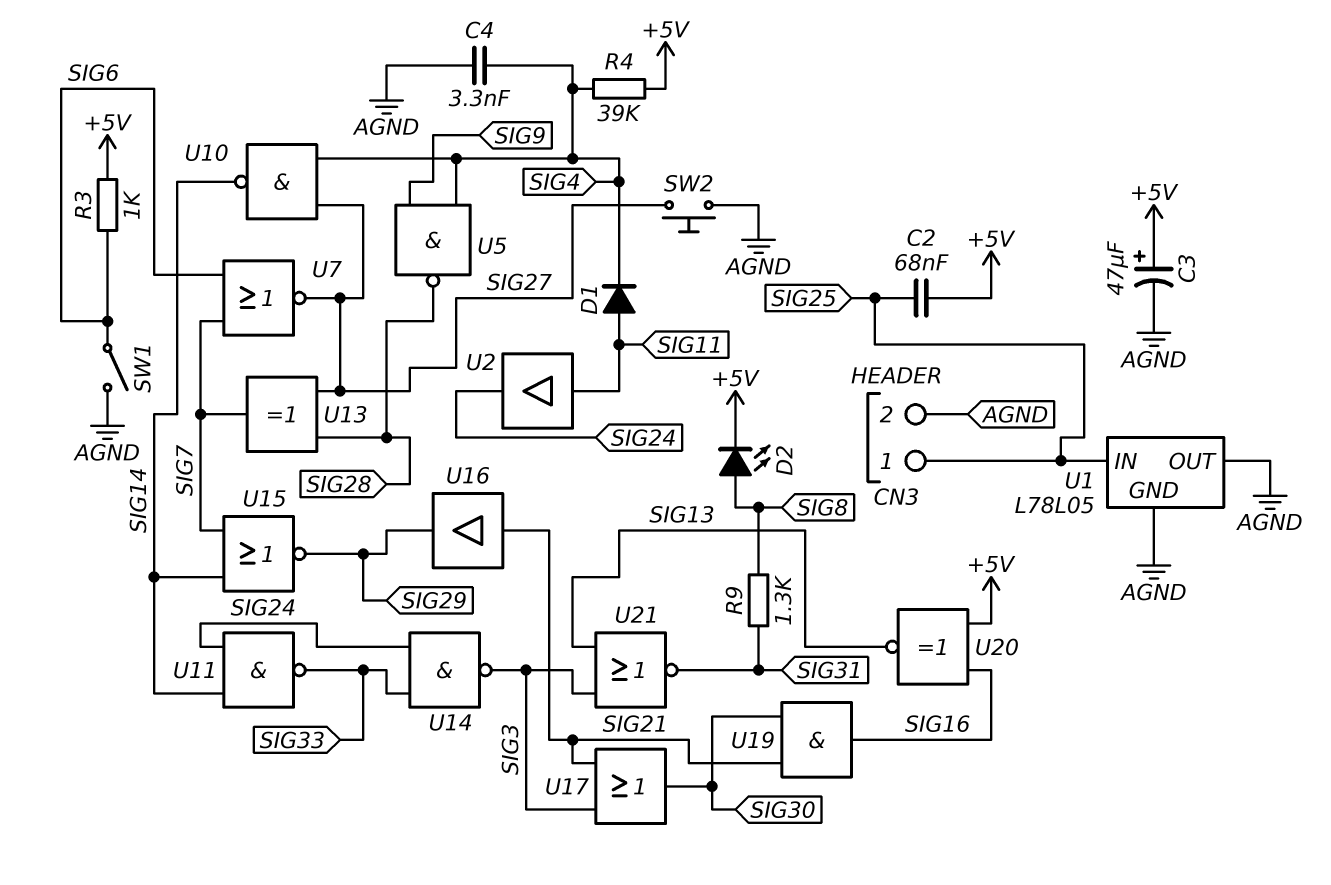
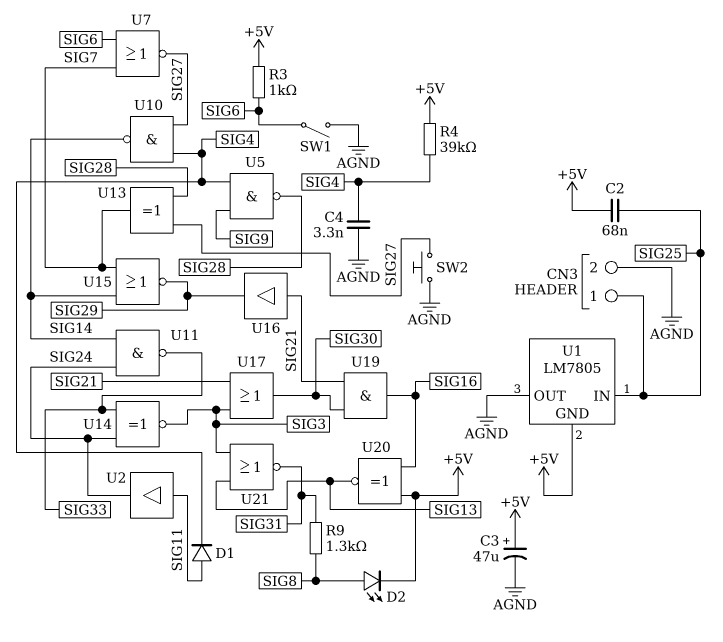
U1: L78L05 -> LM7805
U1 pin GND: AGND -> +5V
U14: NAND (in SIG24, in SIG33, out SIG3) -> XNOR (in SIG24, in SIG33, out SIG3)

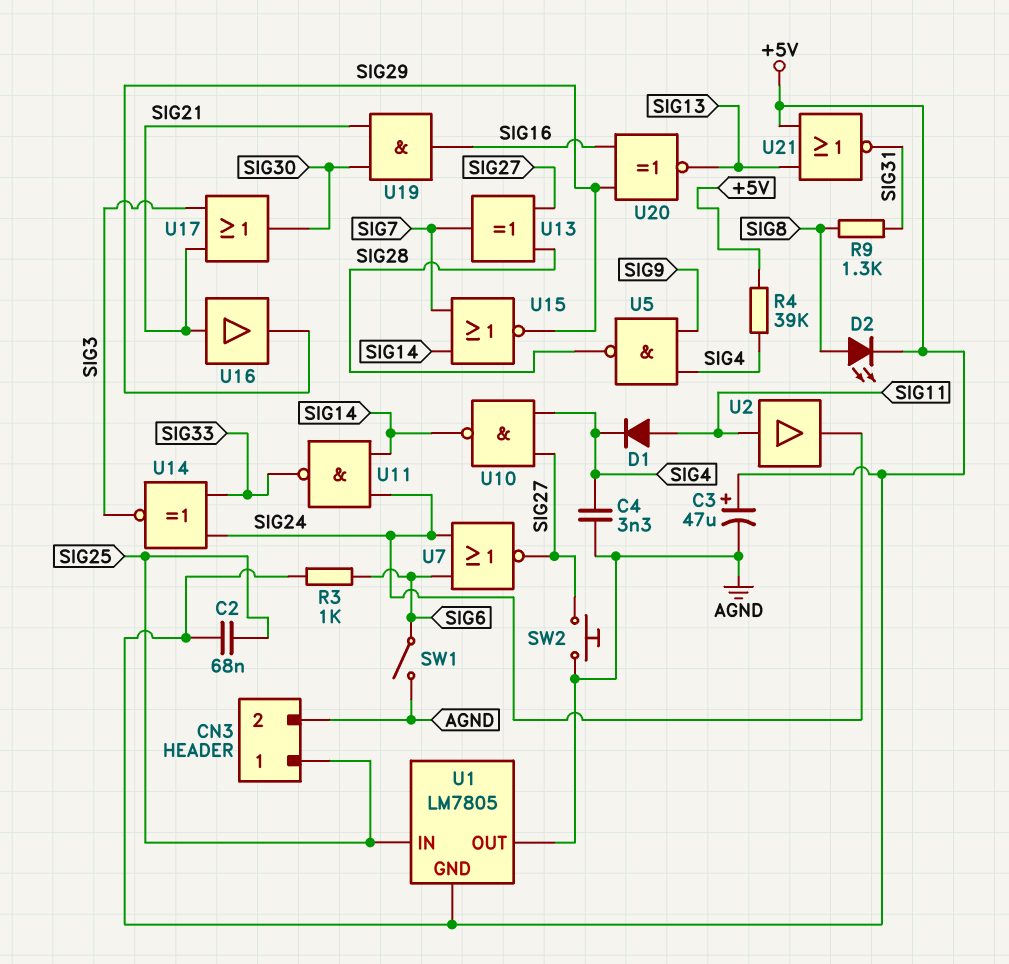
U7: NOR (in SIG6, in SIG7, out SIG27) -> NOR (in SIG6, in SIG24, out SIG27)
U20: XNOR (in +5V, in SIG16, out SIG13) -> XNOR (in SIG16, in SIG29, out SIG13)
U21: NOR (in SIG3, in SIG13, out SIG31) -> NOR (in +5V, in SIG13, out SIG31)

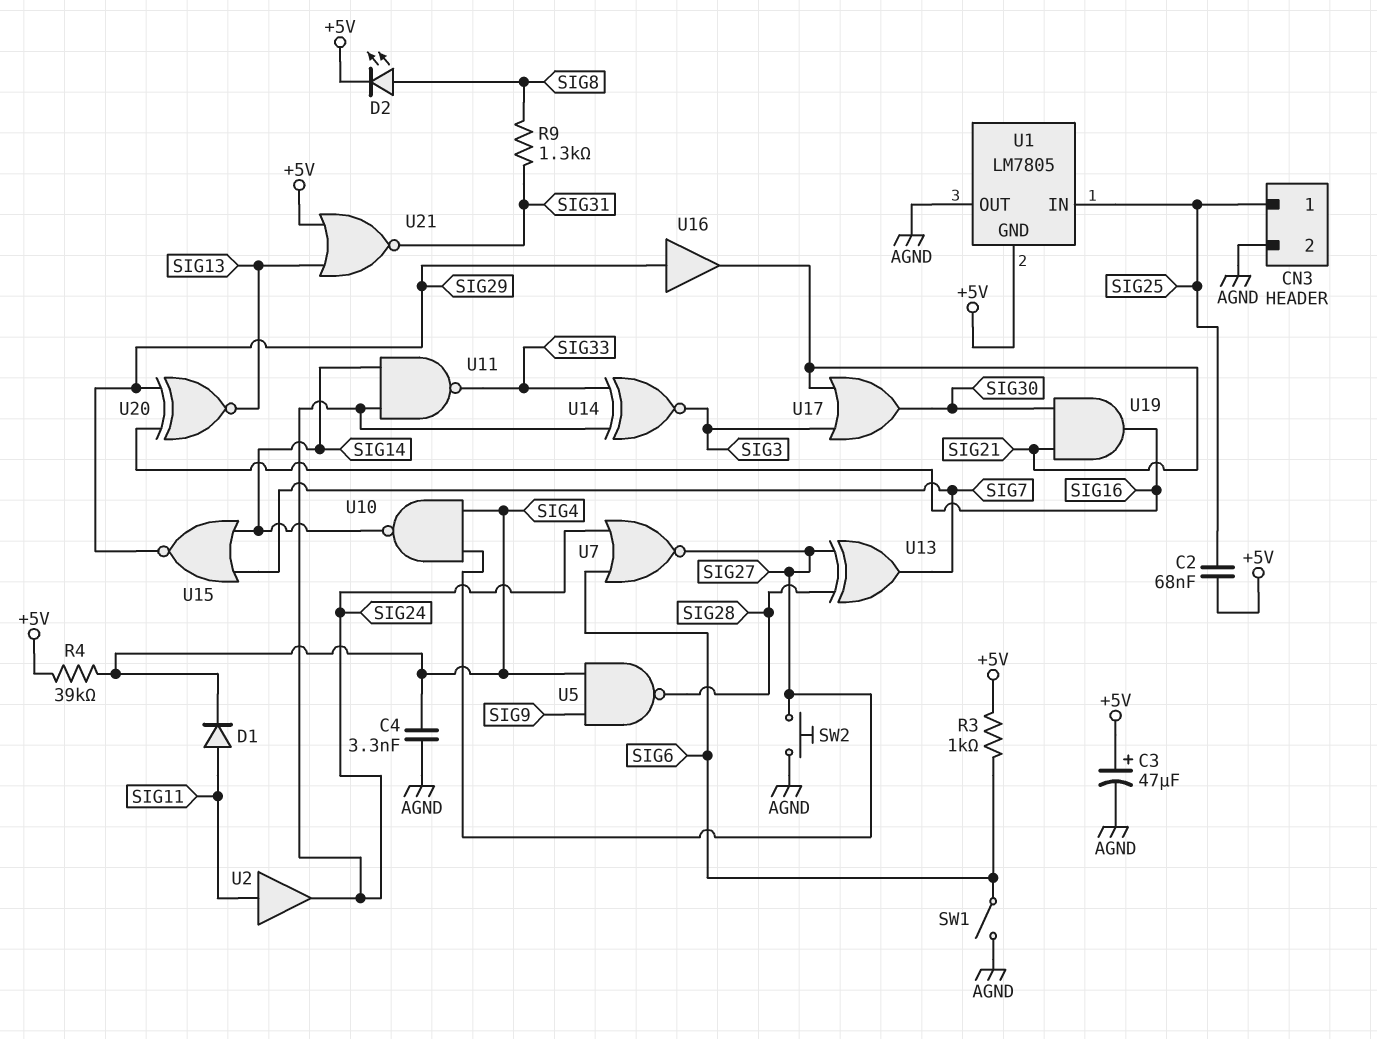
U16: buffer (in SIG21, out SIG29) -> buffer (in SIG29, out SIG21)

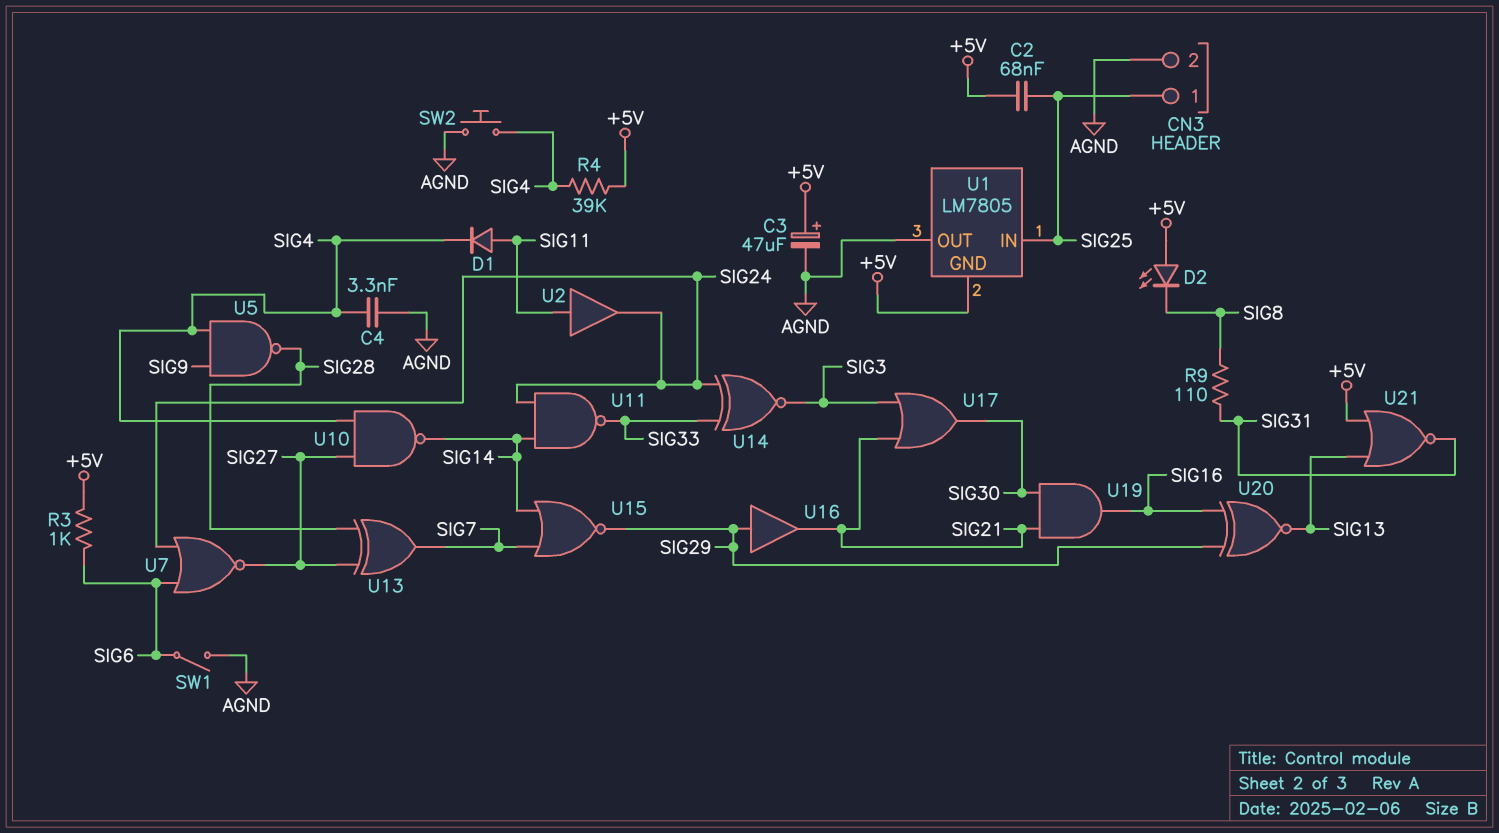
D2: LED (A SIG8, K +5V) -> LED (A +5V, K SIG8)
R9: 1.3k (SIG8, SIG31) -> 110 (SIG8, SIG31)
SW2: button (AGND, SIG27) -> button (AGND, SIG4)

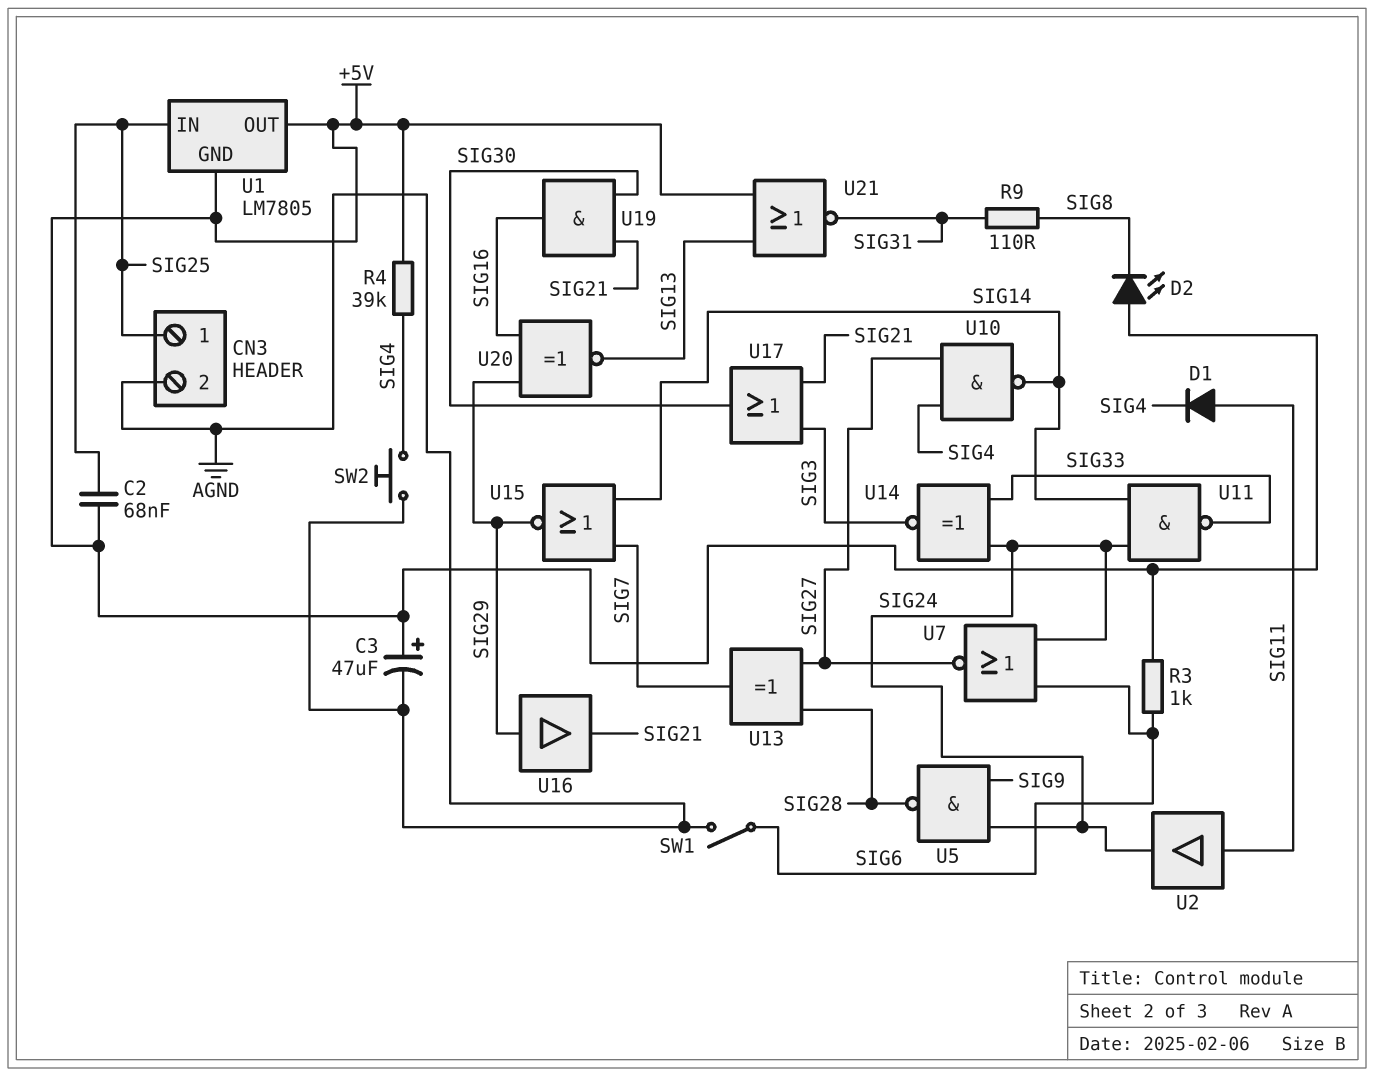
C4: 3.3nF (AGND, SIG4) -> none
U1 pin OUT: AGND -> +5V
U5: NAND (in SIG4, in SIG9, out SIG28) -> NAND (in SIG9, in SIG24, out SIG28)

